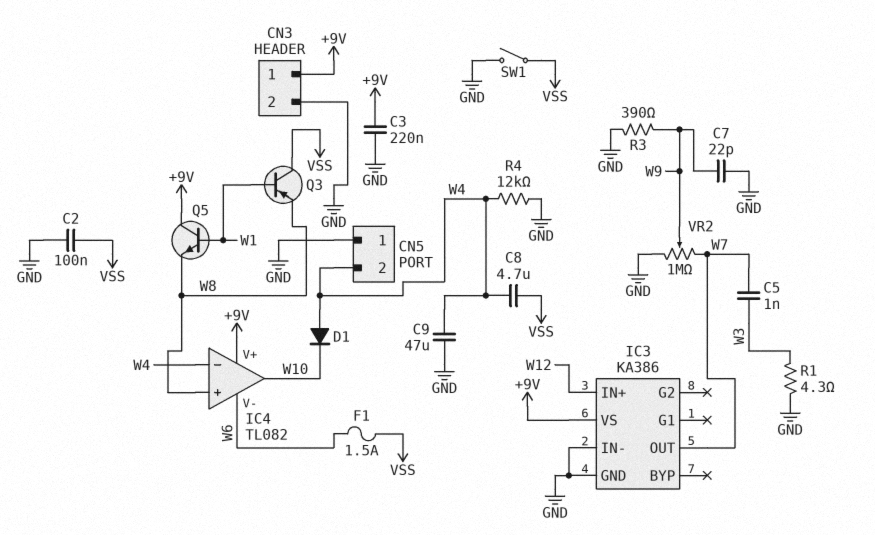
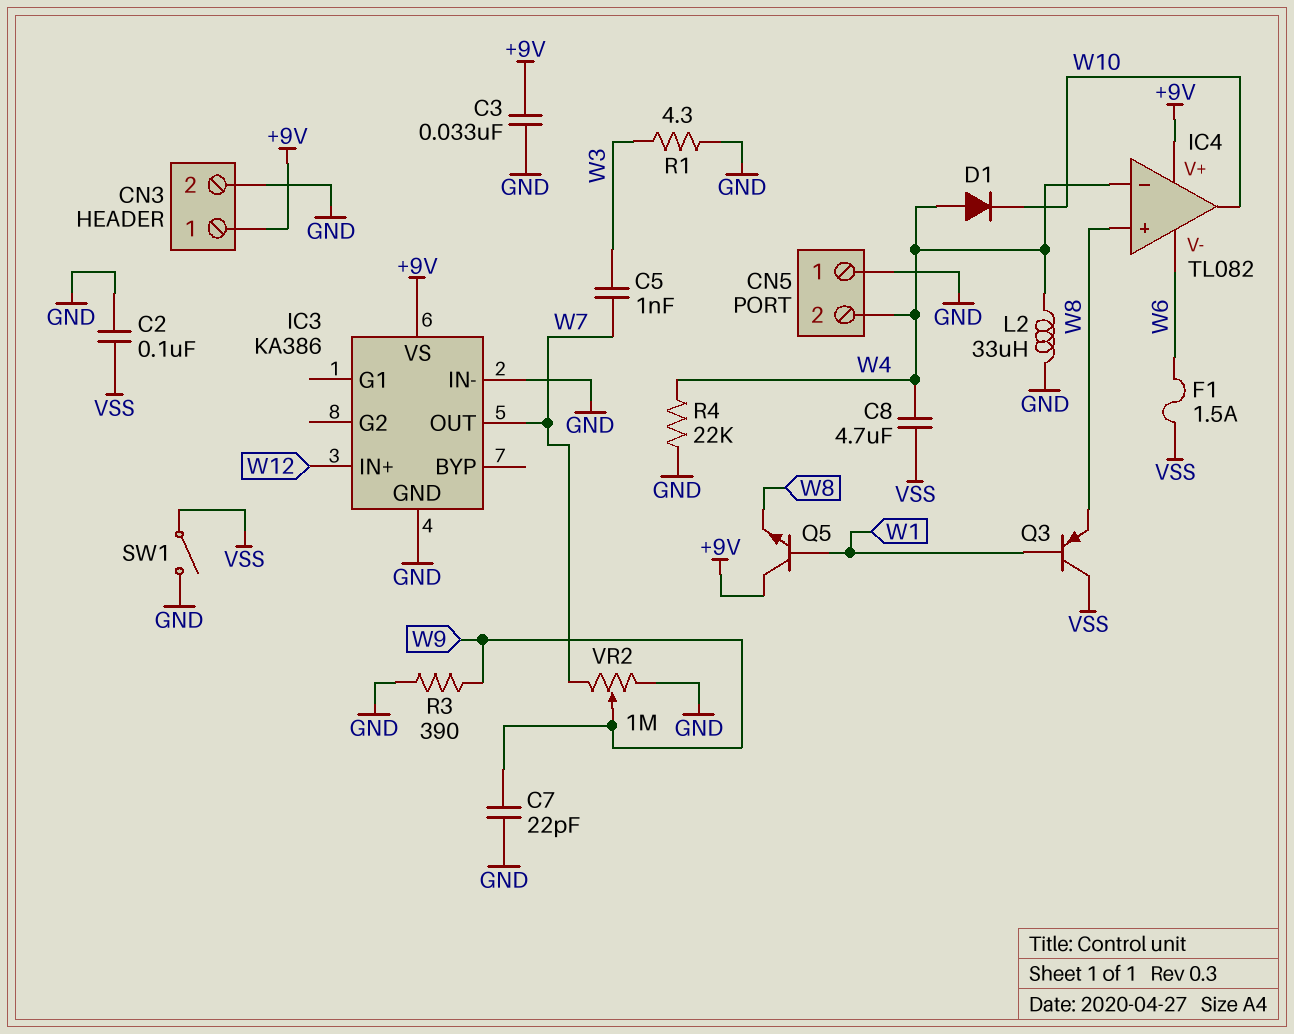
C3: 220nF (+9V, GND) -> 33nF (+9V, GND)
C9: 47uF (GND, W4) -> none
L2: none -> 33uH (GND, W4)
R4: 12k (GND, W4) -> 22k (GND, W4)

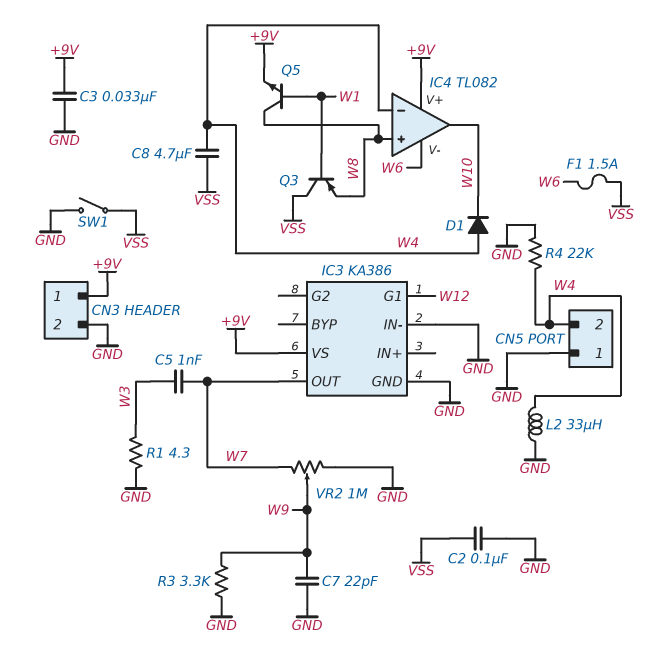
IC3 pin G1: none -> W12
IC3 pin IN+: W12 -> none
Q5: NPN (B W1, C +9V, E W8) -> NPN (B W1, C W8, E +9V)
R3: 390 (GND, W9) -> 3.3k (GND, W9)

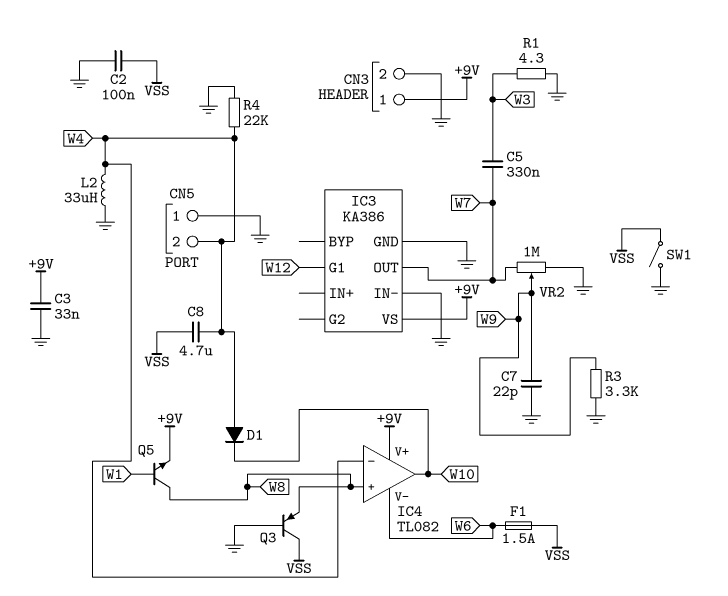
C5: 1nF (W3, W7) -> 330nF (W3, W7)
Q3: PNP (B W1, C VSS, E W8) -> PNP (B GND, C VSS, E W8)

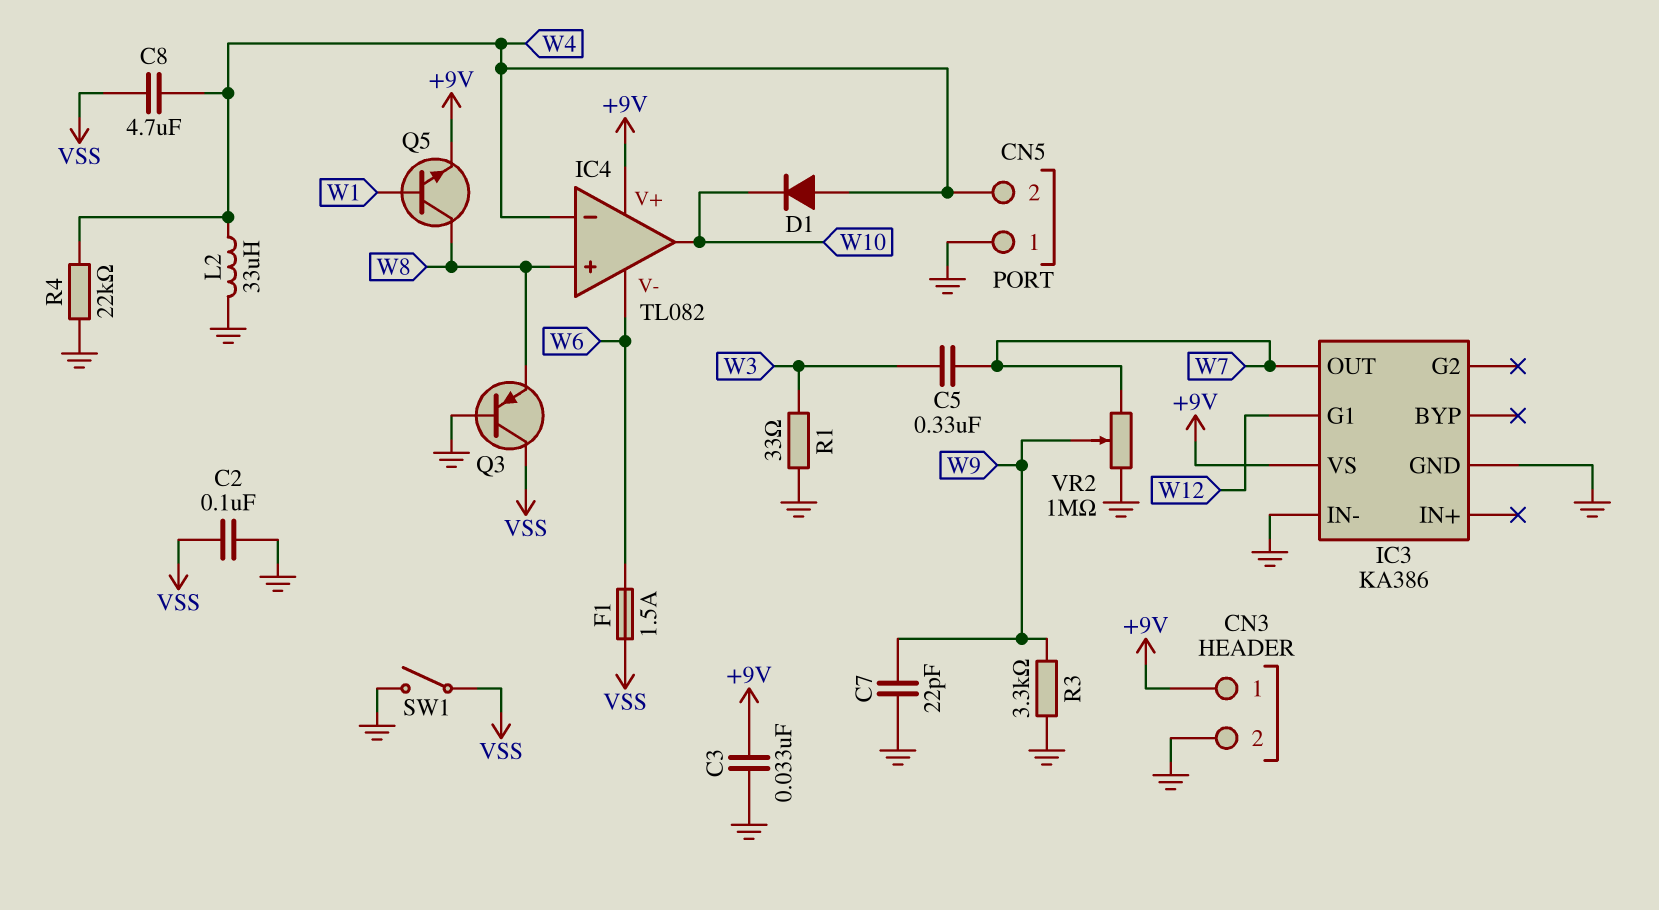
R1: 4.3 (GND, W3) -> 33 (GND, W3)

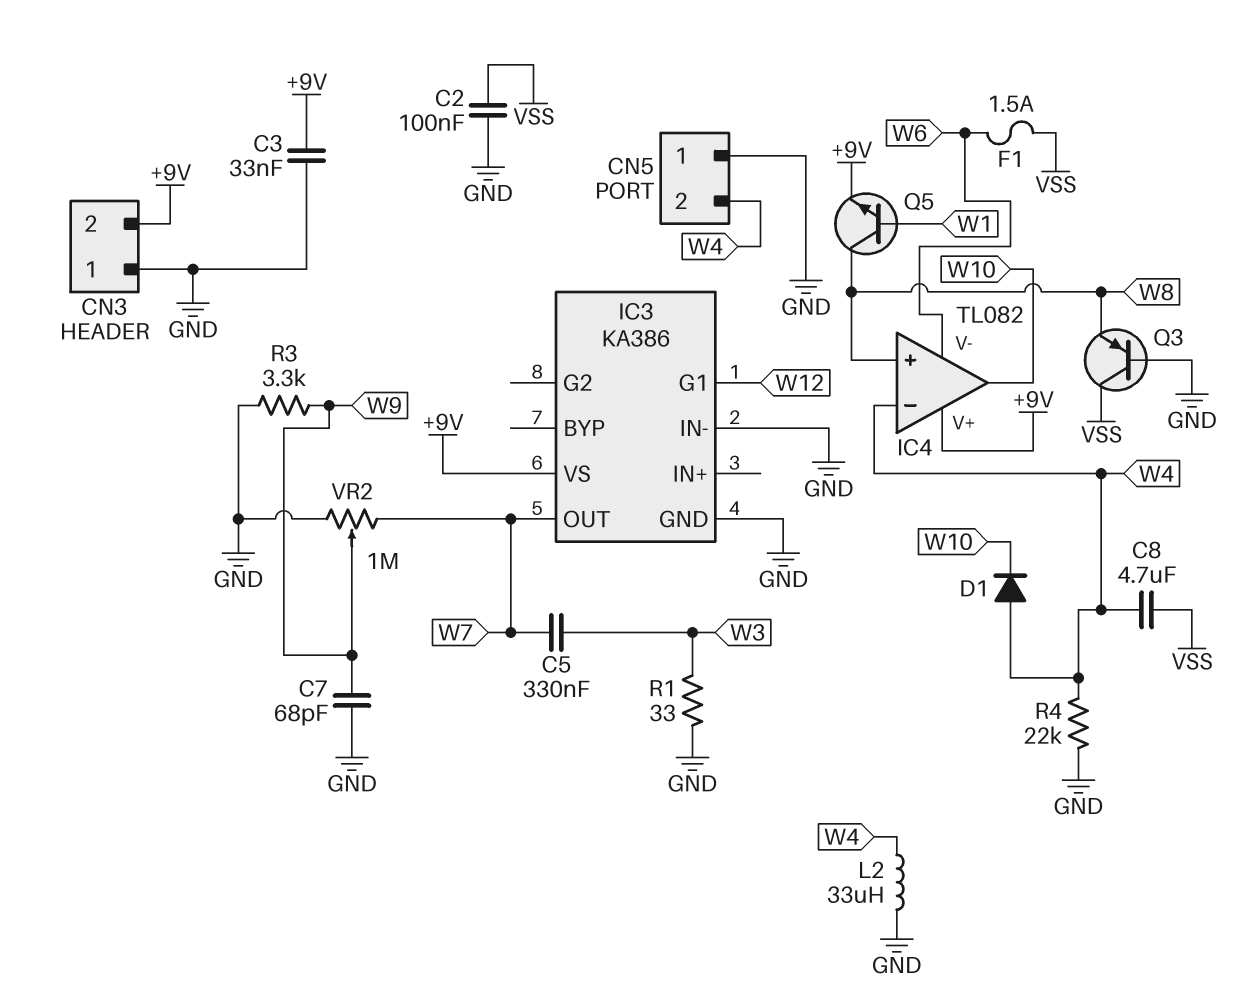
C7: 22pF (GND, W9) -> 68pF (GND, W9)
CN3 pin 1: +9V -> GND
CN3 pin 2: GND -> +9V
SW1: switch (GND, VSS) -> none

